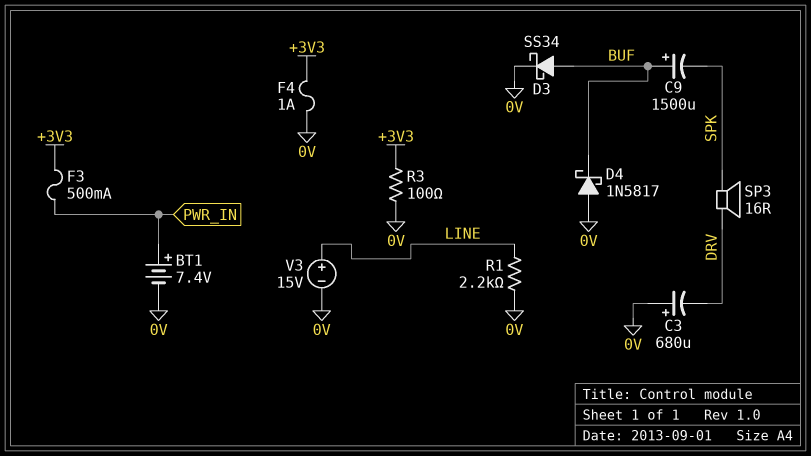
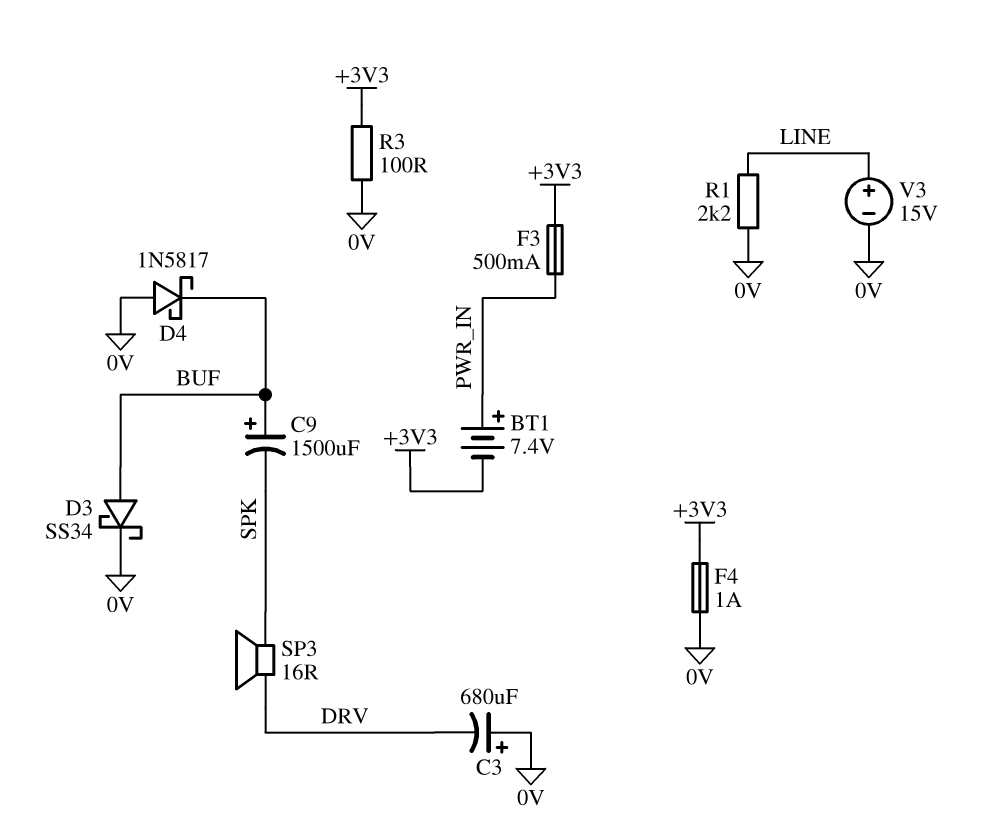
BT1: 7.4V (plus PWR_IN, minus 0V) -> 7.4V (plus PWR_IN, minus +3V3)

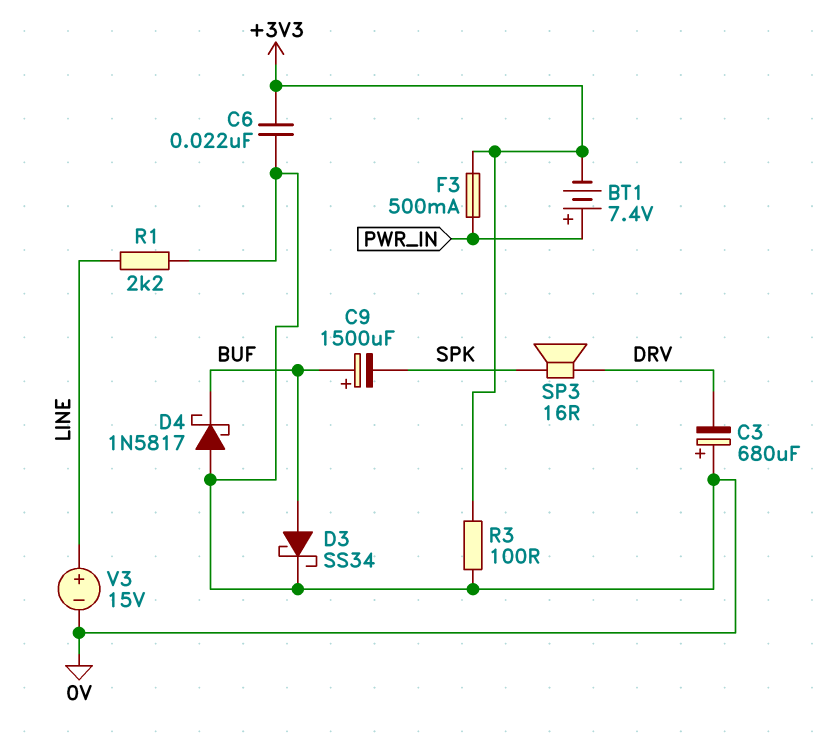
C6: none -> 22nF (+3V3, 0V)
F4: 1A (+3V3, 0V) -> none

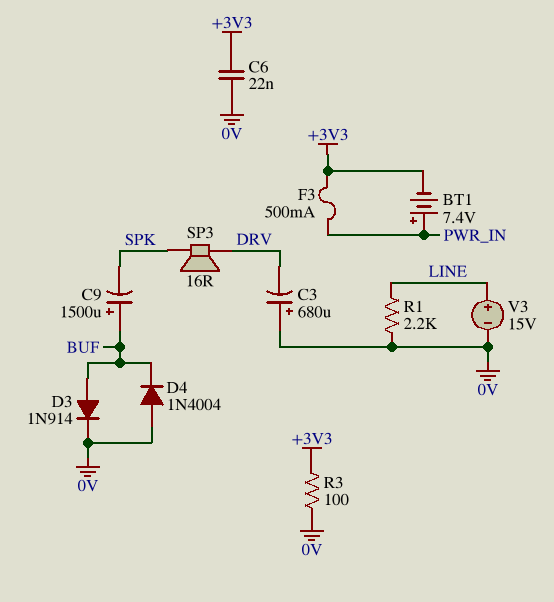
D3: schottky SS34 (A BUF, K 0V) -> diode 1N914 (A BUF, K 0V)
D4: schottky 1N5817 (A 0V, K BUF) -> diode 1N4004 (A 0V, K BUF)

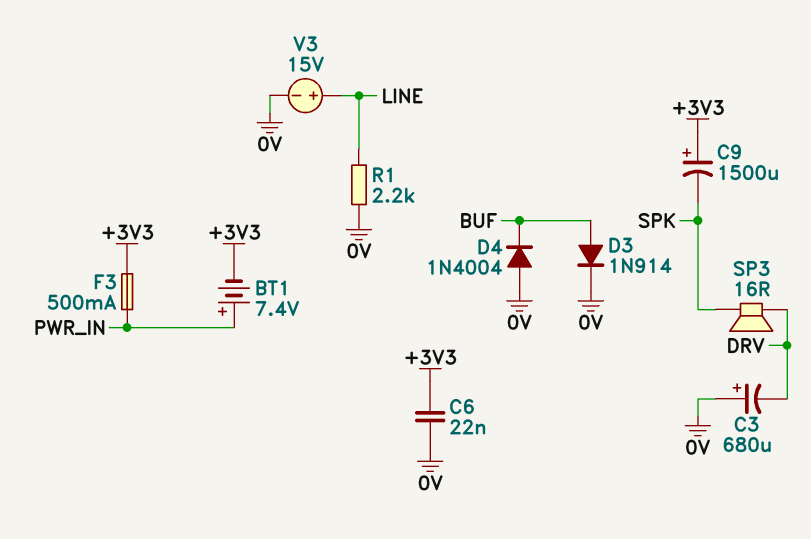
C9: 1500uF (plus BUF, minus SPK) -> 1500uF (plus +3V3, minus SPK)
R3: 100 (+3V3, 0V) -> none

